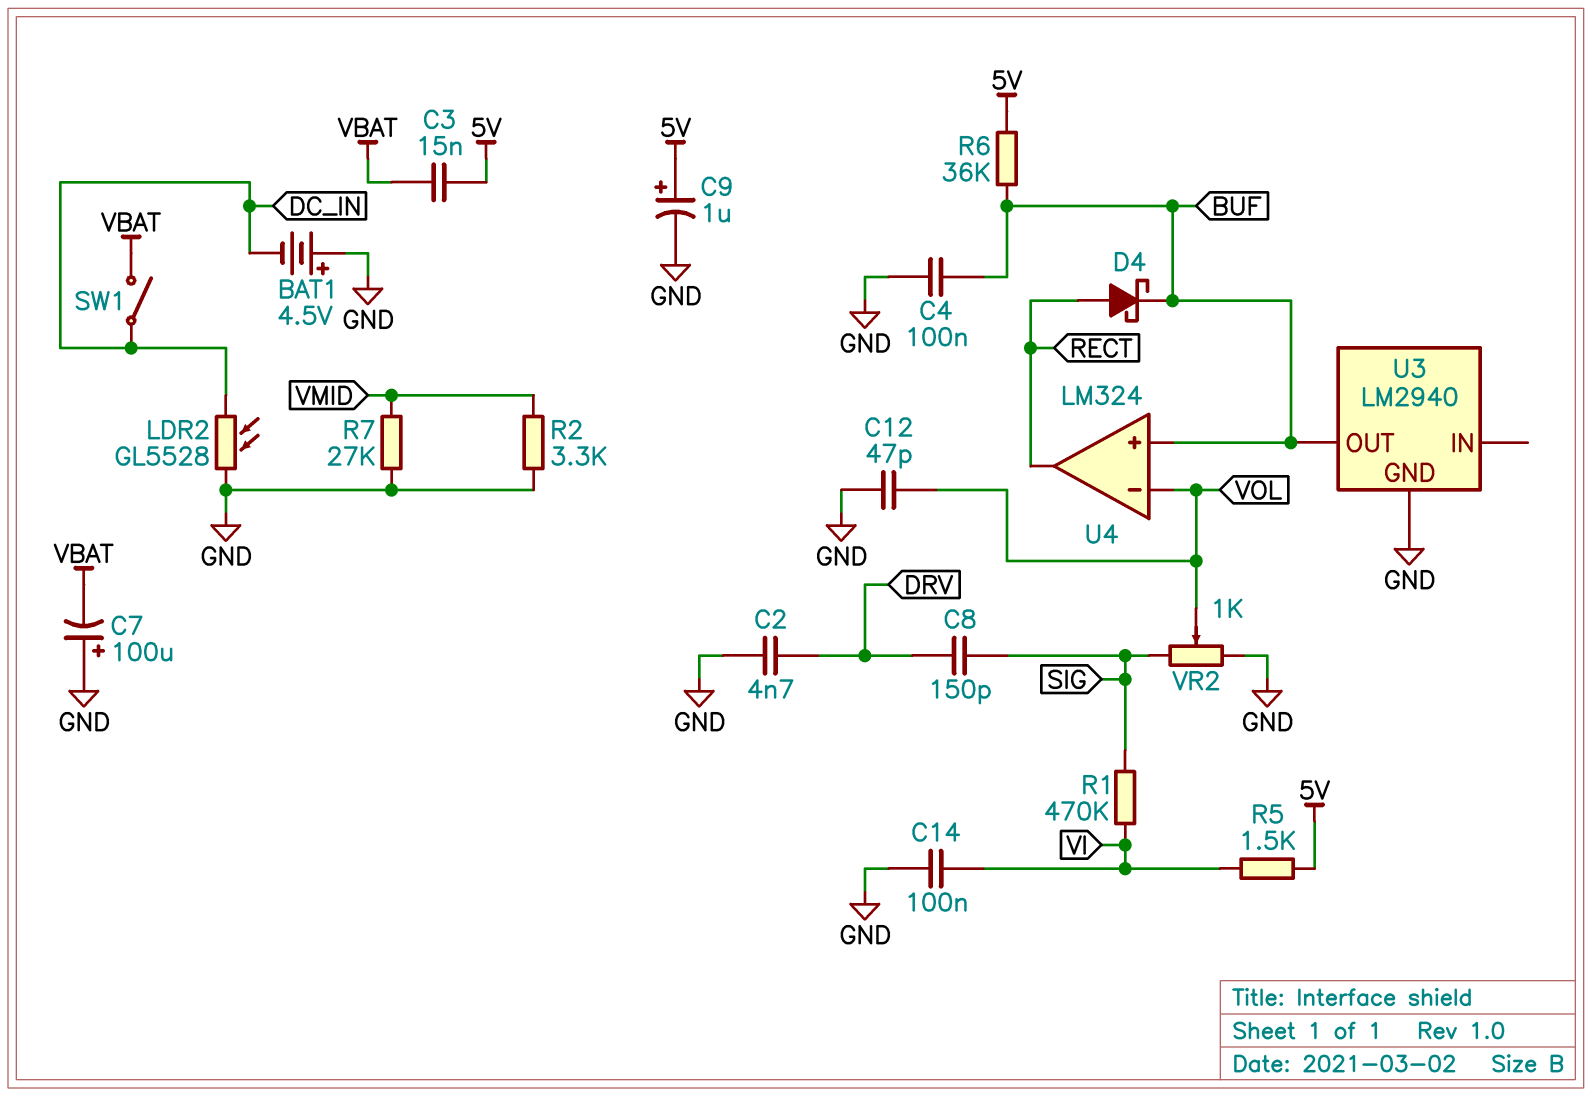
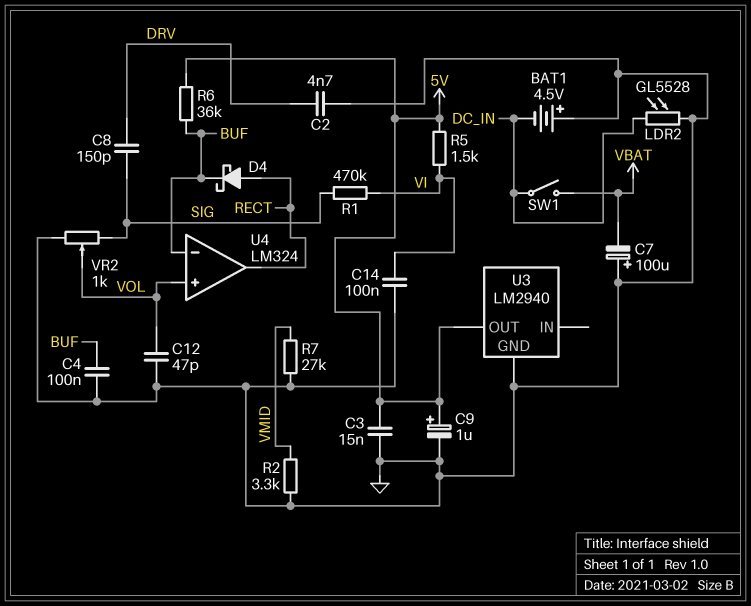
C3: 15nF (5V, VBAT) -> 15nF (5V, GND)
U3 pin OUT: BUF -> 5V
U4 pin in+: BUF -> VOL
U4 pin in-: VOL -> BUF

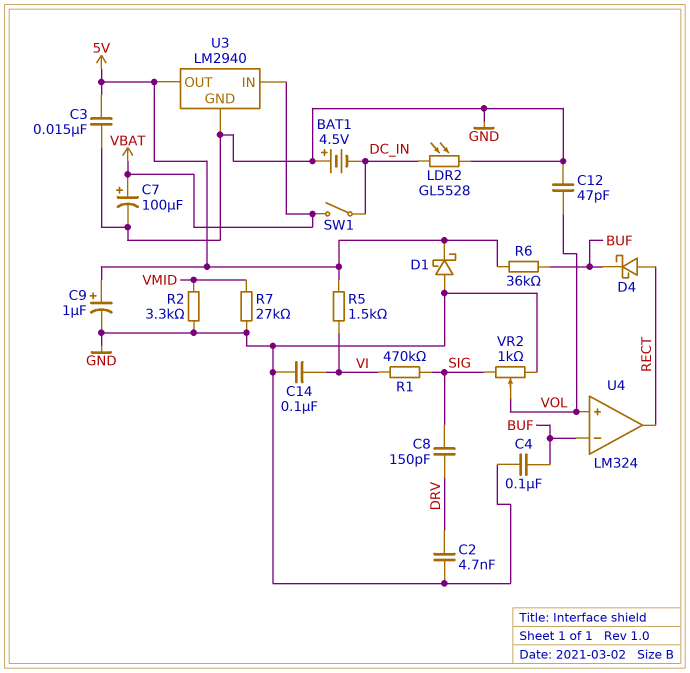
C7: 100uF (plus GND, minus VBAT) -> 100uF (plus VBAT, minus GND)
D1: none -> schottky (A GND, K 5V)
U3 pin IN: none -> VBAT

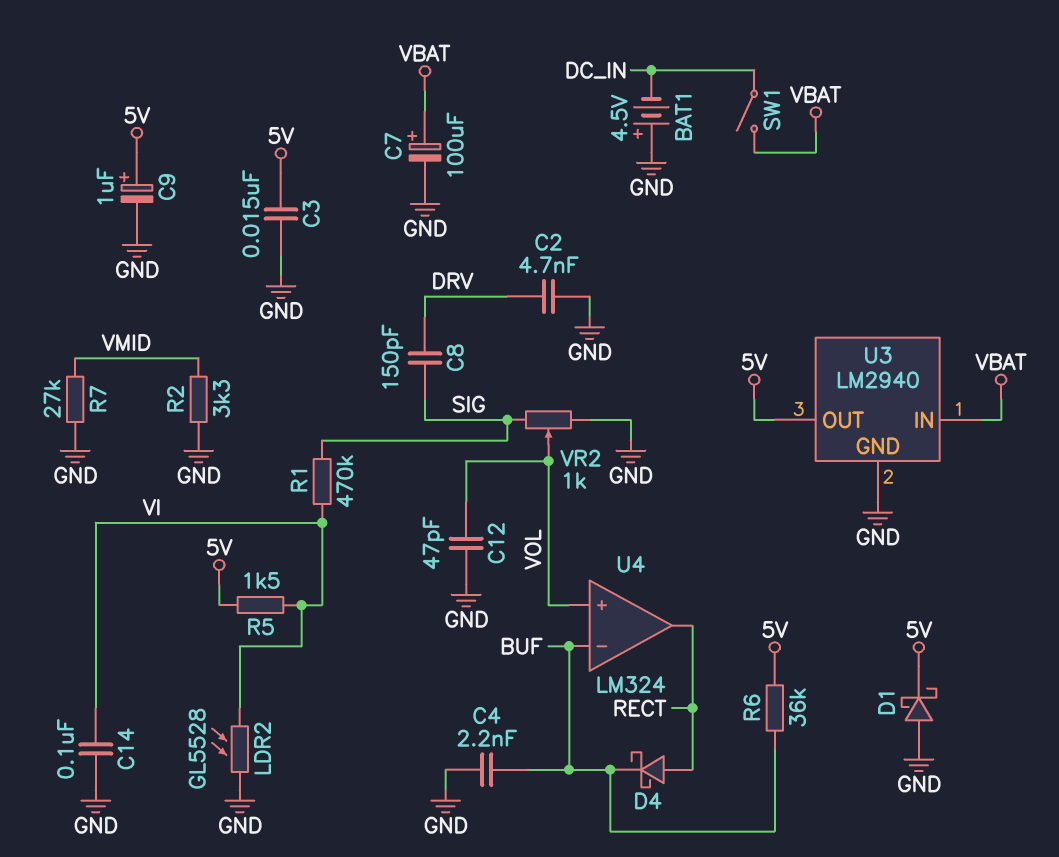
C4: 100nF (BUF, GND) -> 2.2nF (BUF, GND)
LDR2: GL5528 (DC_IN, GND) -> GL5528 (GND, VI)

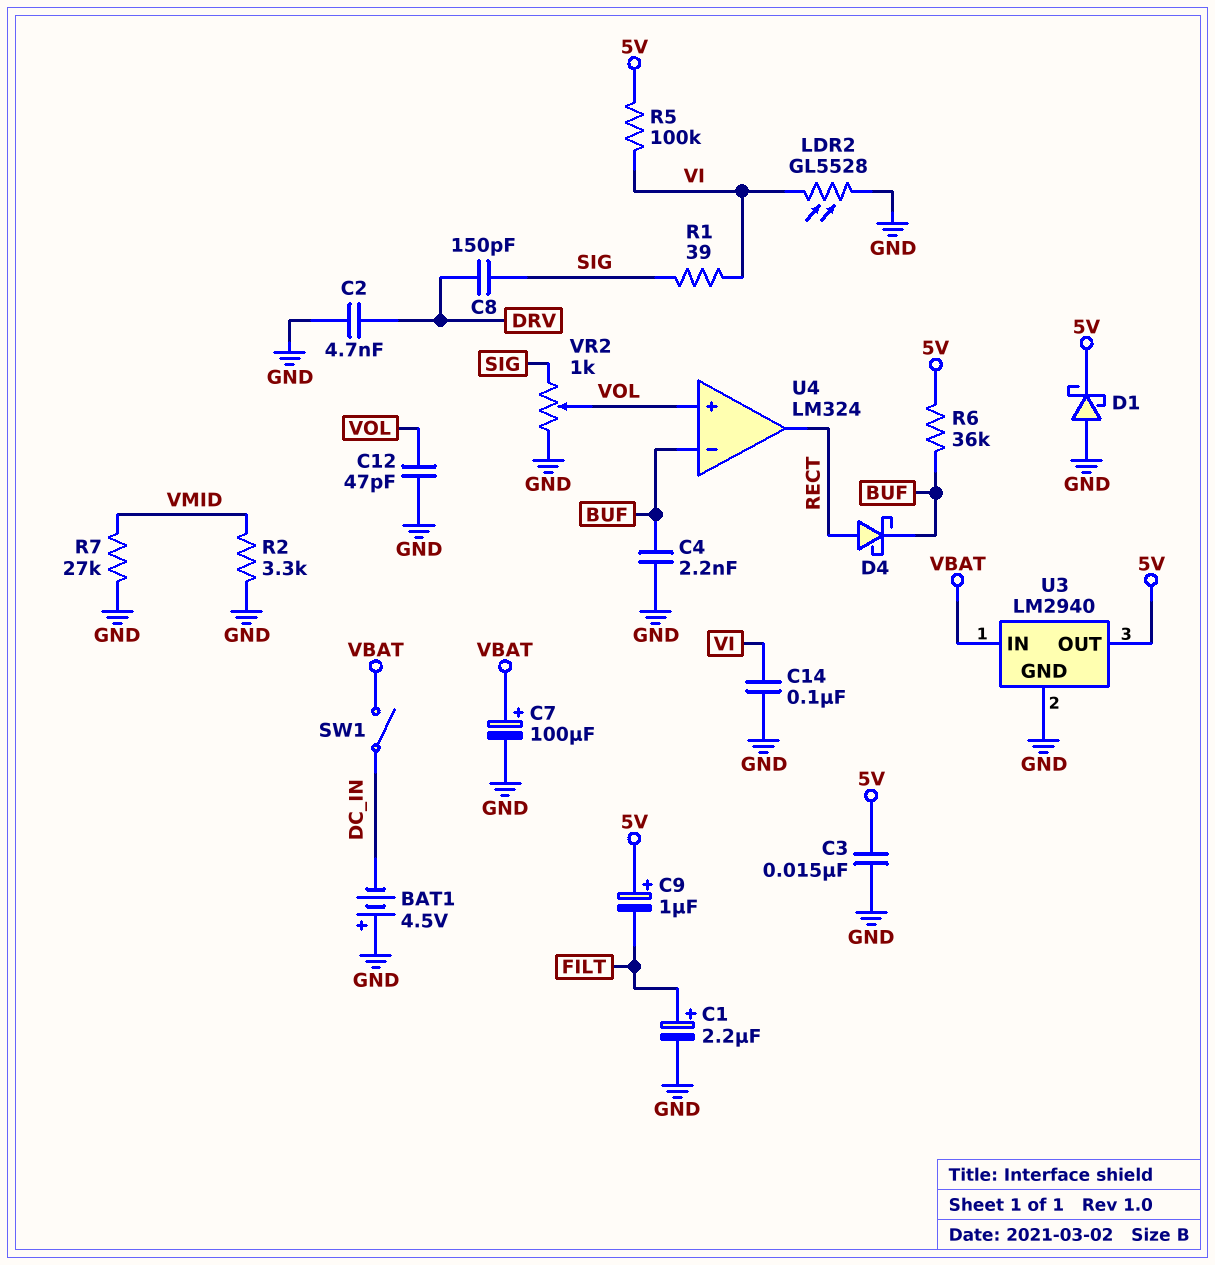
C1: none -> 2.2uF (plus FILT, minus GND)
C9: 1uF (plus 5V, minus GND) -> 1uF (plus 5V, minus FILT)
R1: 470k (SIG, VI) -> 39 (SIG, VI)
R5: 1.5k (5V, VI) -> 100k (5V, VI)

